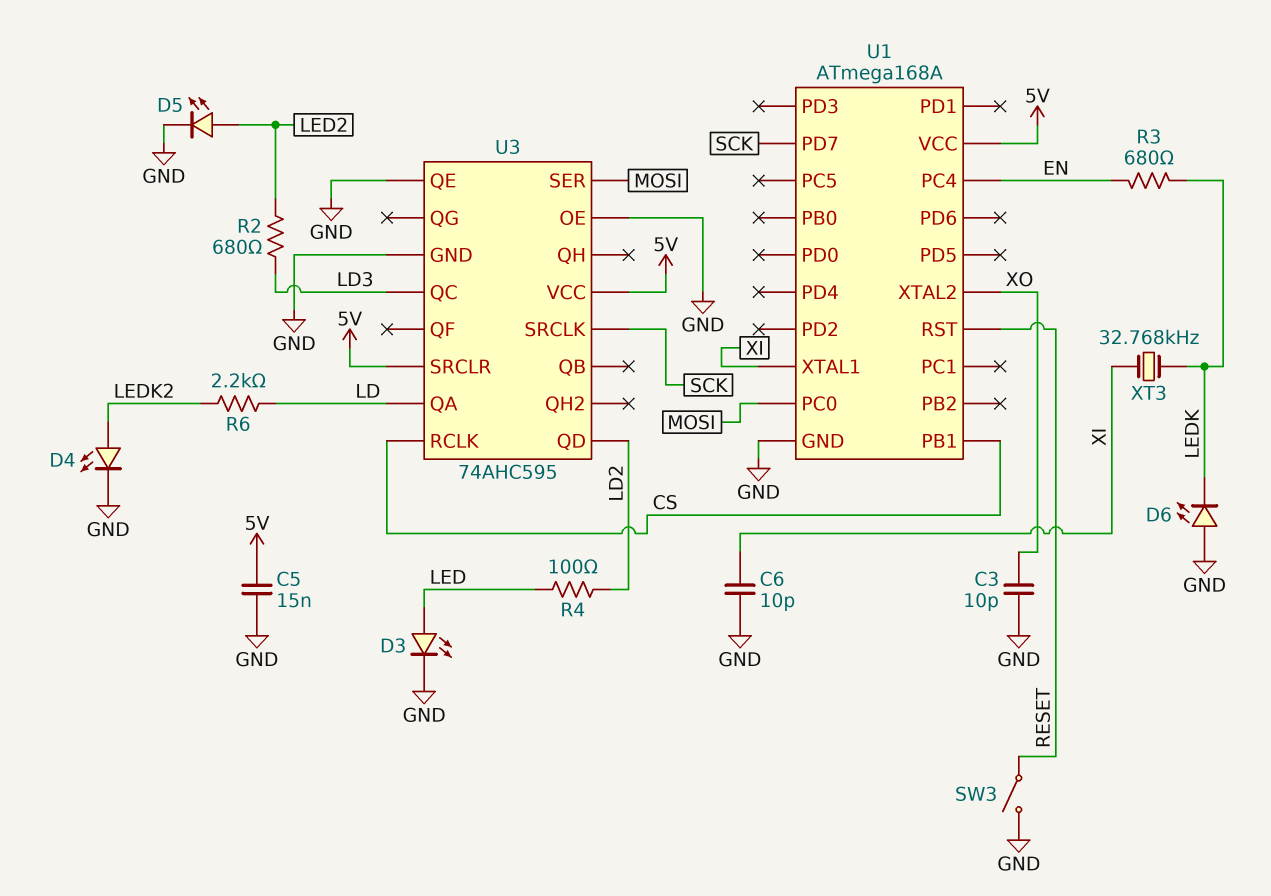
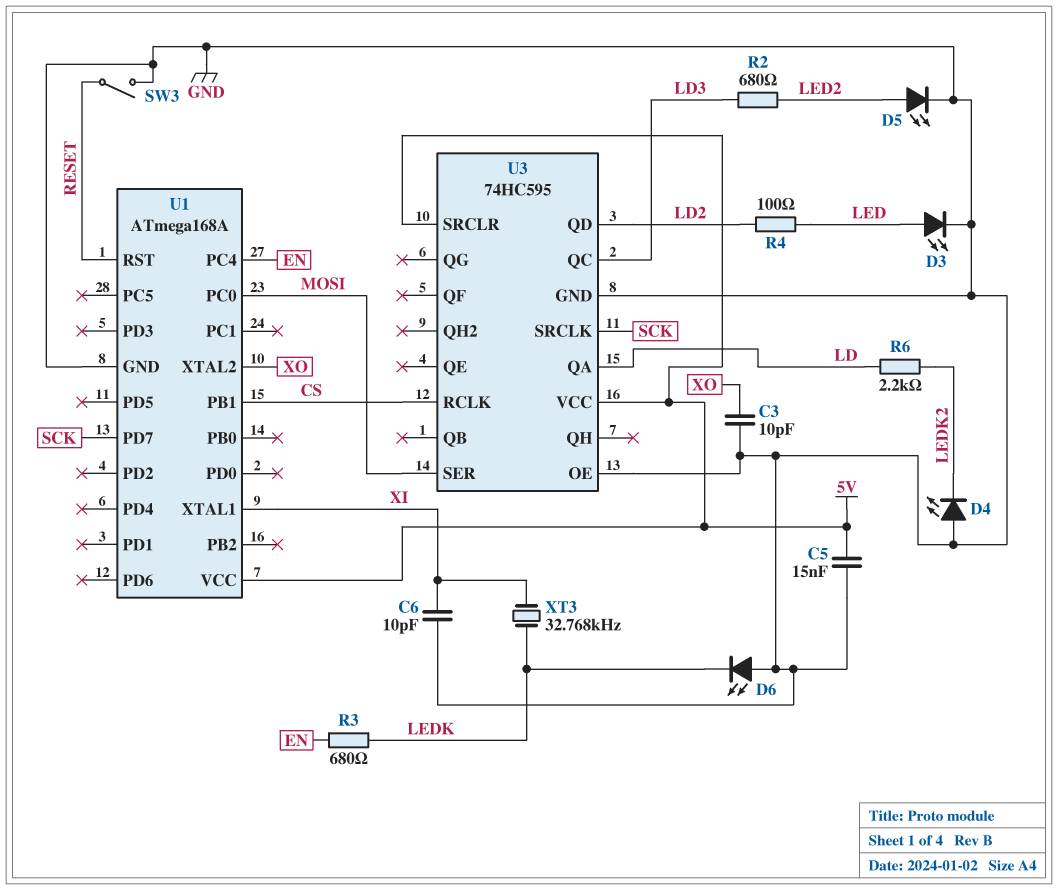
D4: LED (A LEDK2, K GND) -> LED (A GND, K LEDK2)
U3: 74AHC595 -> 74HC595
U3 pin QE: GND -> none

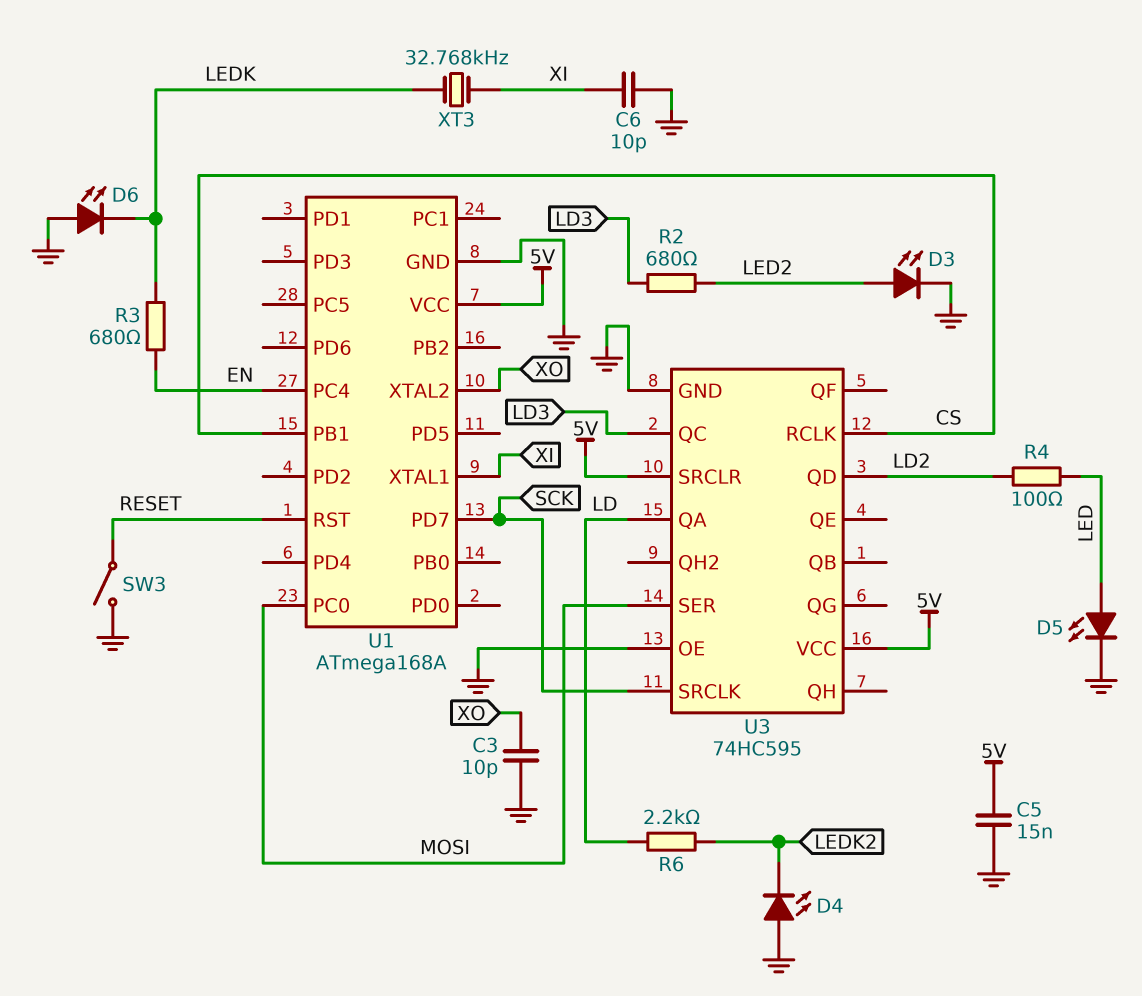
D3: LED (A LED, K GND) -> LED (A LED2, K GND)
D5: LED (A LED2, K GND) -> LED (A LED, K GND)

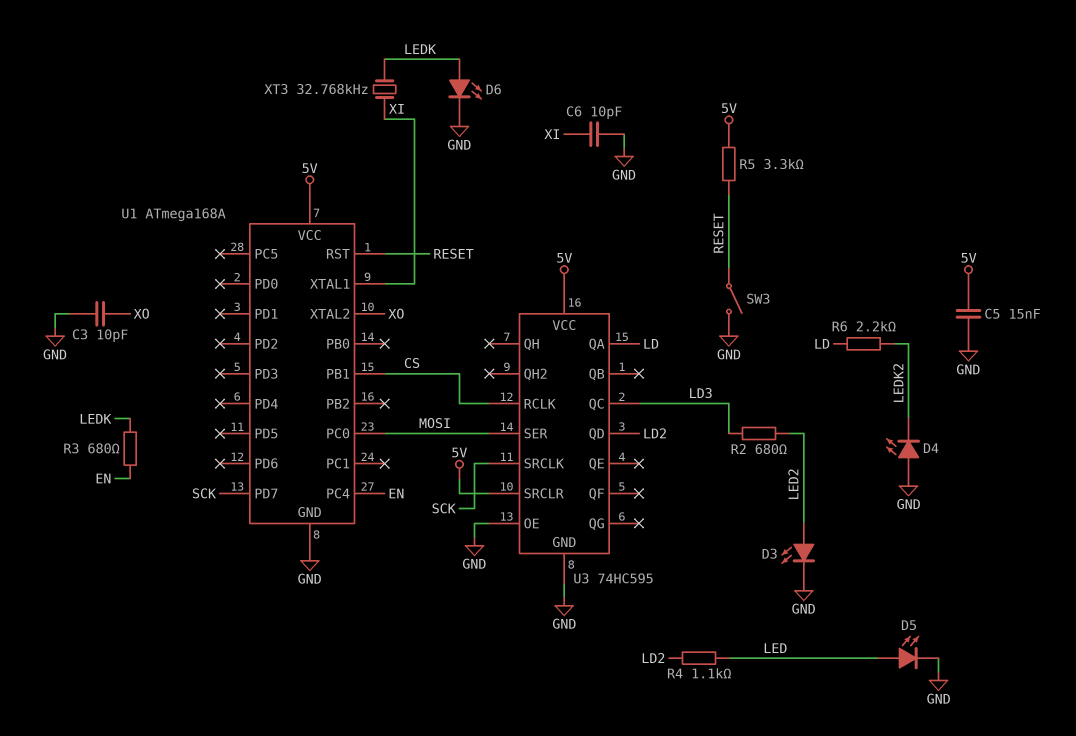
D6: LED (A GND, K LEDK) -> LED (A LEDK, K GND)
R4: 100 (LD2, LED) -> 1.1k (LD2, LED)
R5: none -> 3.3k (5V, RESET)

